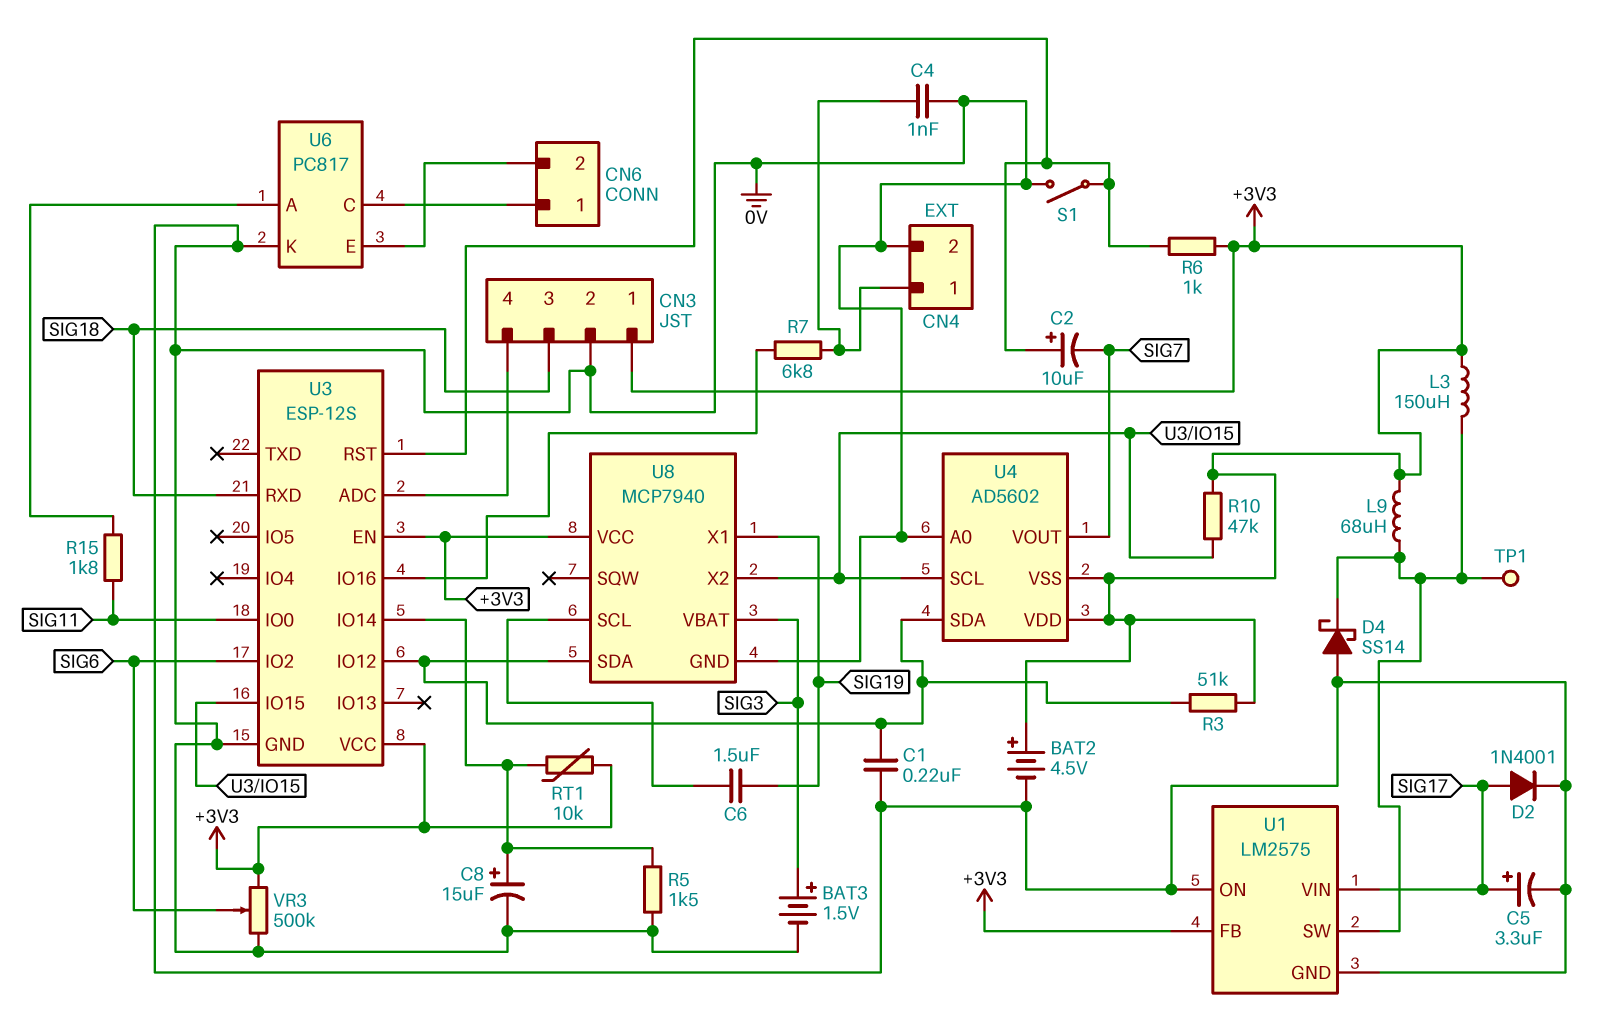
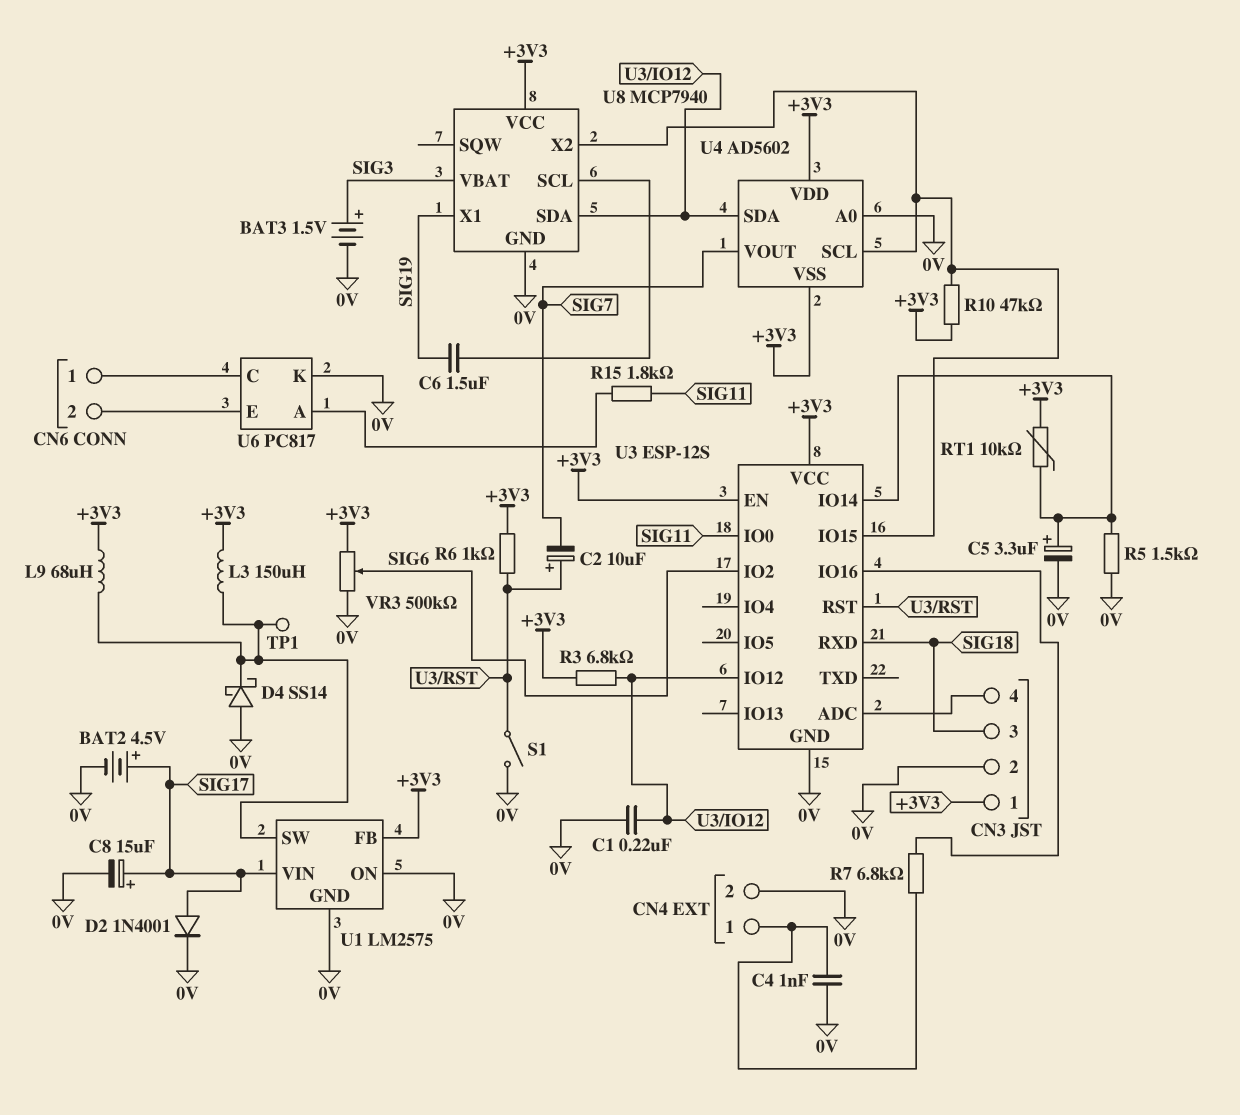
BAT2: 4.5V (plus +3V3, minus 0V) -> 4.5V (plus SIG17, minus 0V)
C5: 3.3uF (plus SIG17, minus 0V) -> 3.3uF (plus U3/IO14, minus 0V)
C8: 15uF (plus U3/IO14, minus 0V) -> 15uF (plus SIG17, minus 0V)
R3: 51k (+3V3, U3/IO12) -> 6.8k (+3V3, U3/IO12)

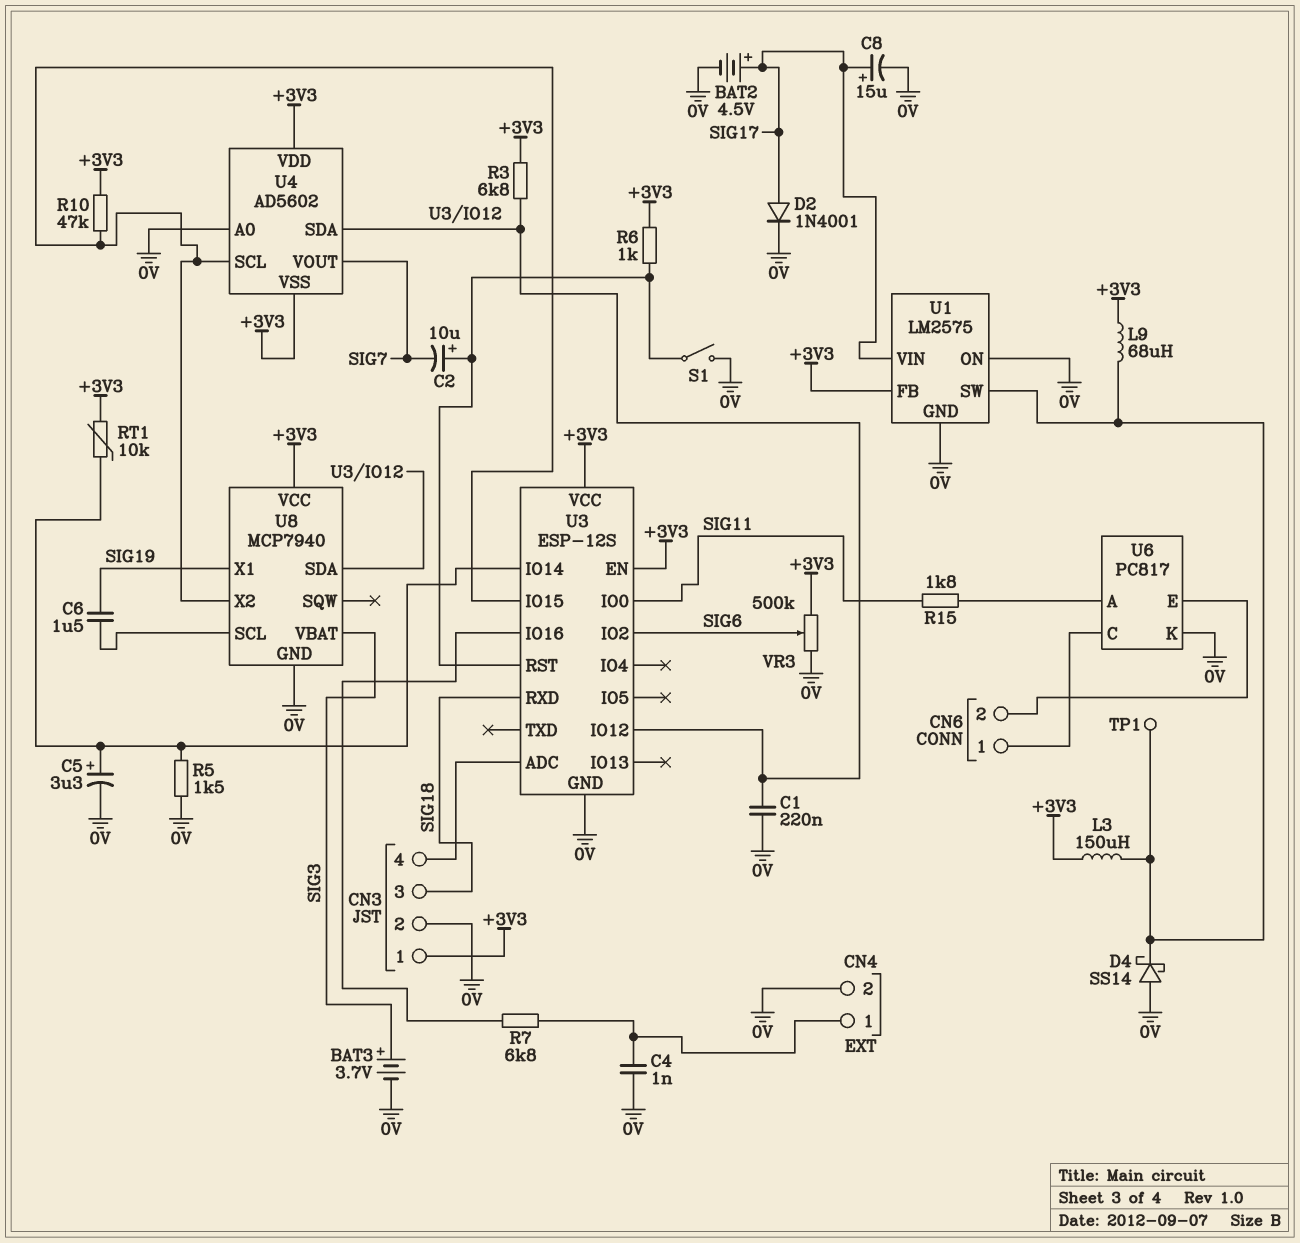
BAT3: 1.5V (plus SIG3, minus 0V) -> 3.7V (plus SIG3, minus 0V)

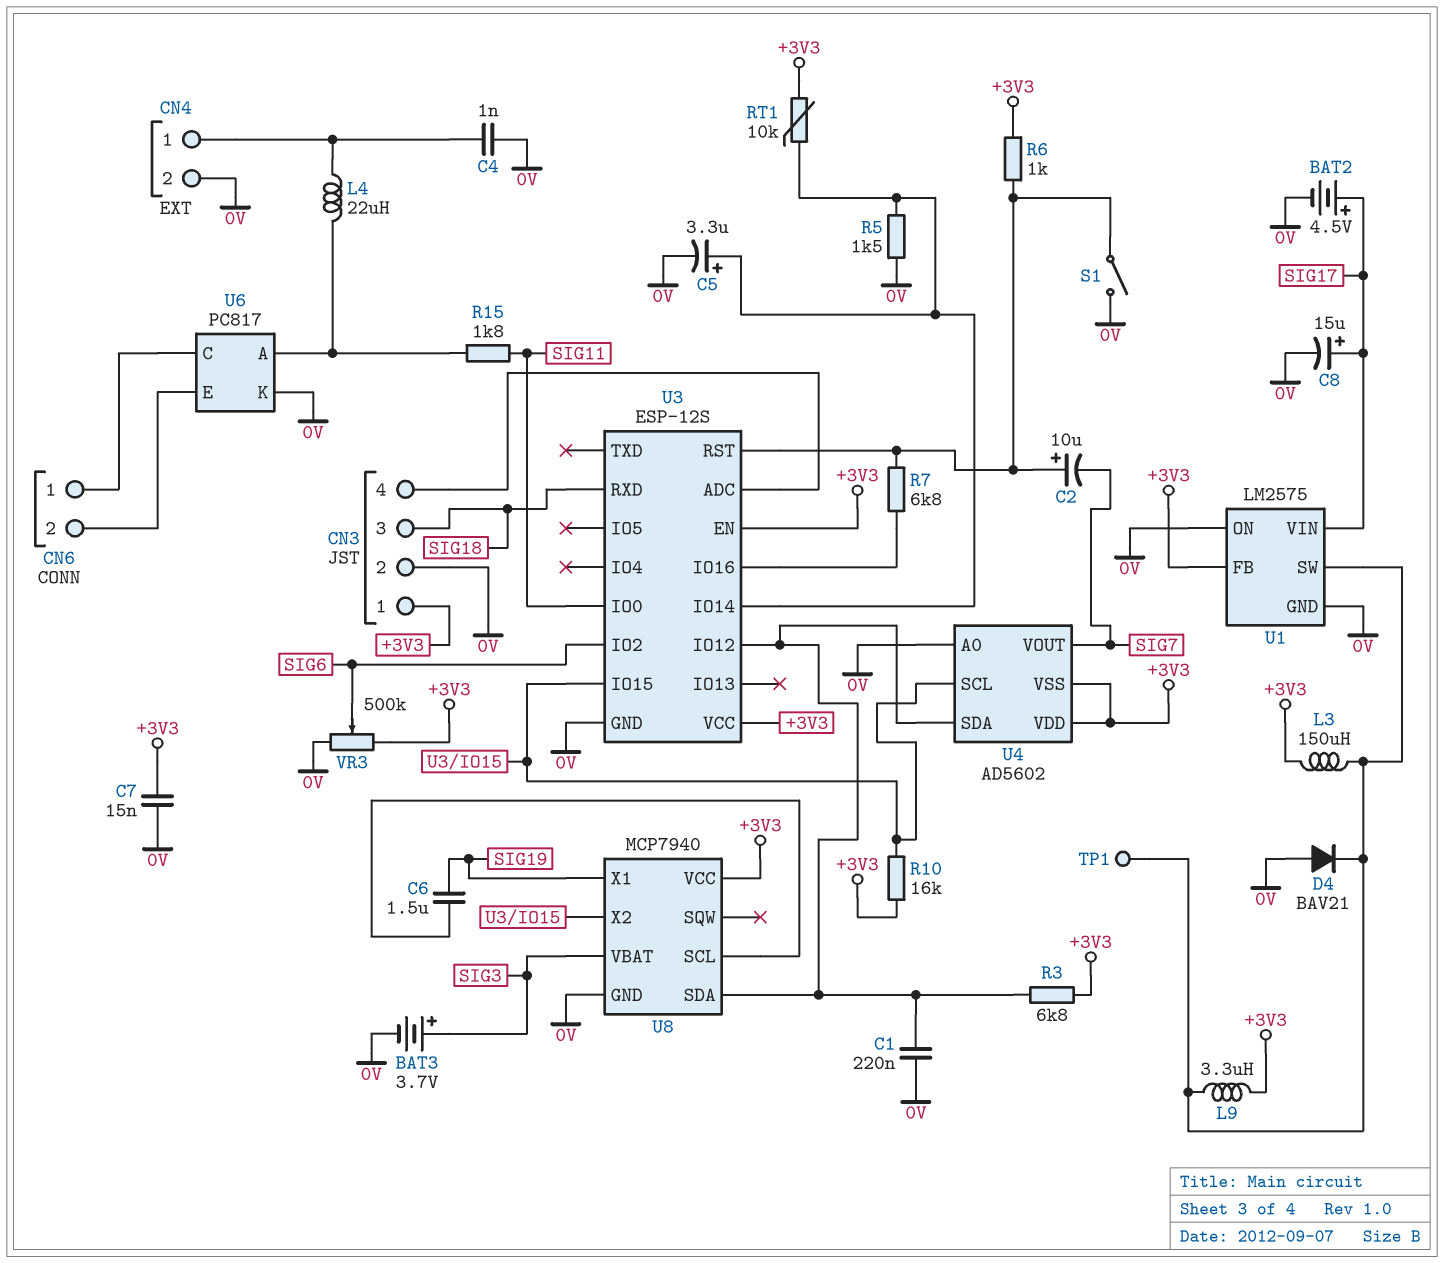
C7: none -> 15nF (+3V3, 0V)
D2: diode 1N4001 (A SIG17, K 0V) -> none
D4: schottky SS14 (A 0V, K U1/SW) -> diode BAV21 (A 0V, K U1/SW)
L4: none -> 22uH (CN4/1, U6/A)
L9: 68uH (+3V3, U1/SW) -> 3.3uH (+3V3, U1/SW)
R7: 6.8k (CN4/1, U3/IO16) -> 6.8k (U3/IO16, U3/RST)
R10: 47k (+3V3, U3/IO15) -> 16k (+3V3, U3/IO15)

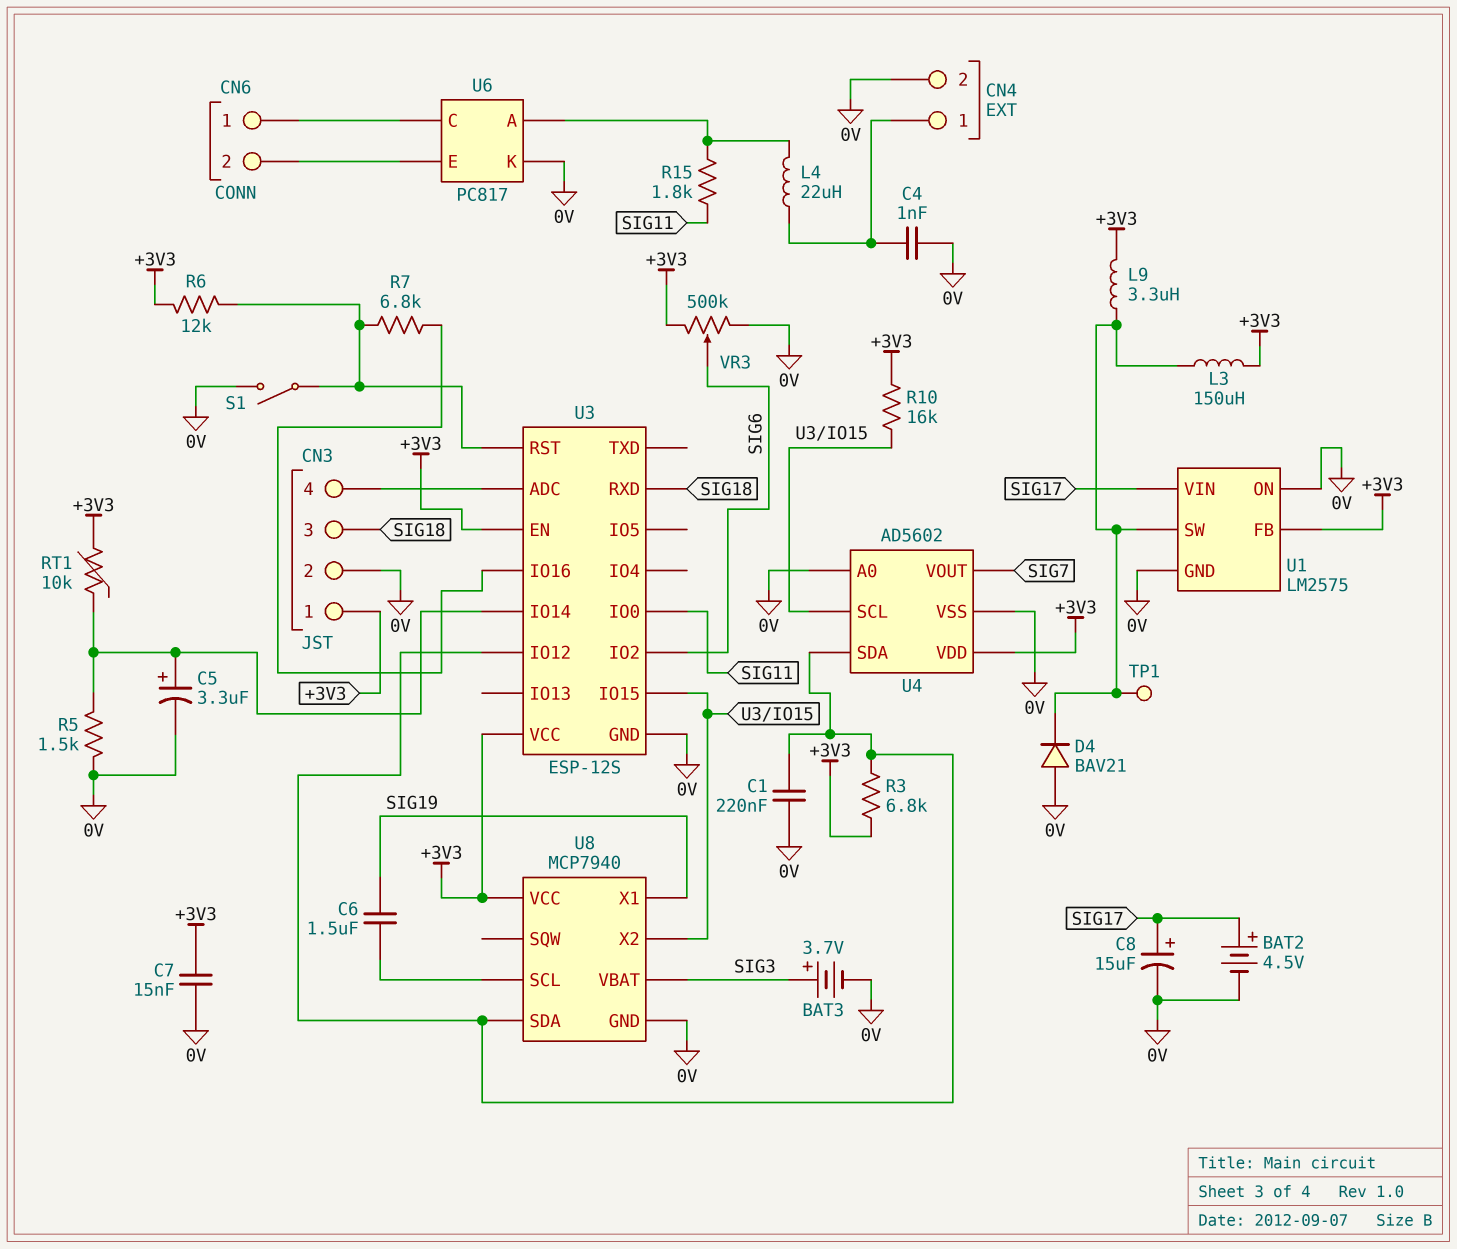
C2: 10uF (plus U3/RST, minus SIG7) -> none
R6: 1k (+3V3, U3/RST) -> 12k (+3V3, U3/RST)
U4 pin VSS: +3V3 -> 0V

